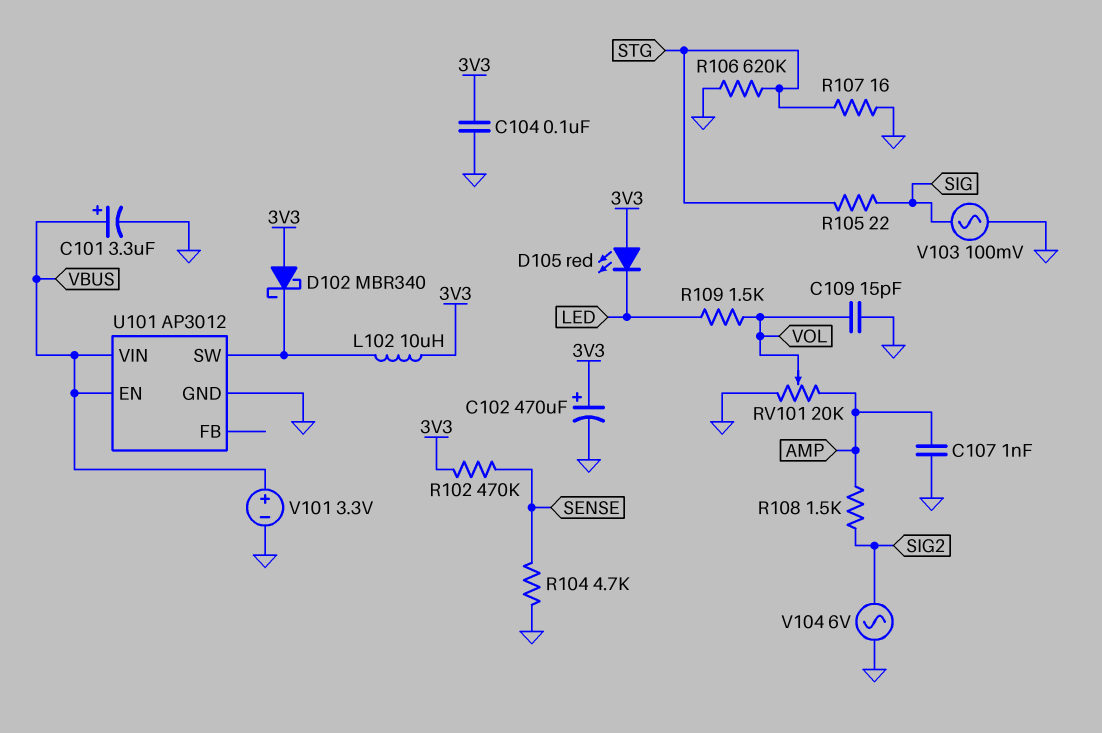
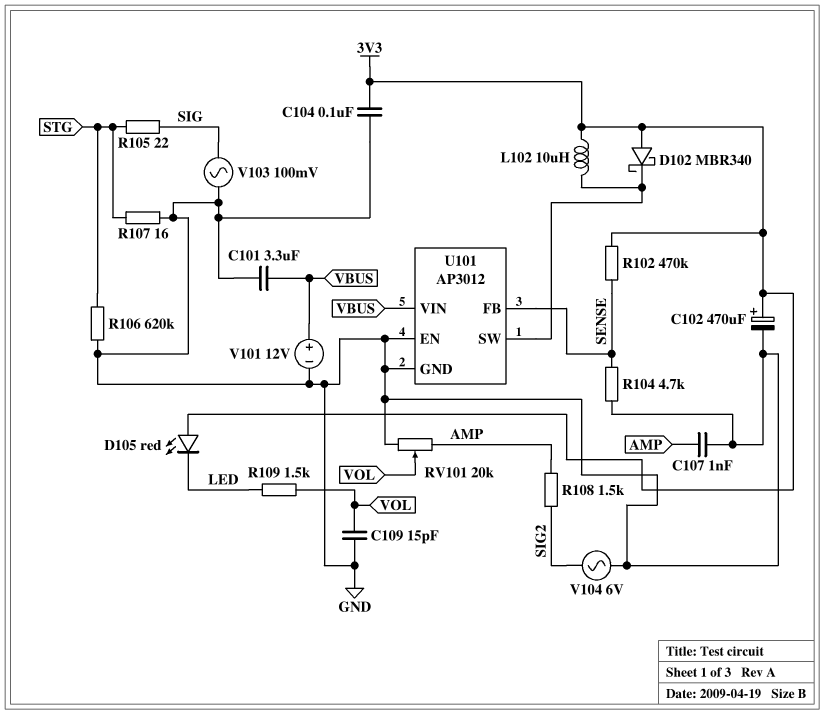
C101: 3.3uF (plus VBUS, minus GND) -> 3.3uF (GND, VBUS)
U101 pin EN: VBUS -> GND
U101 pin FB: none -> SENSE
V101: 3.3V (plus VBUS, minus GND) -> 12V (plus VBUS, minus GND)

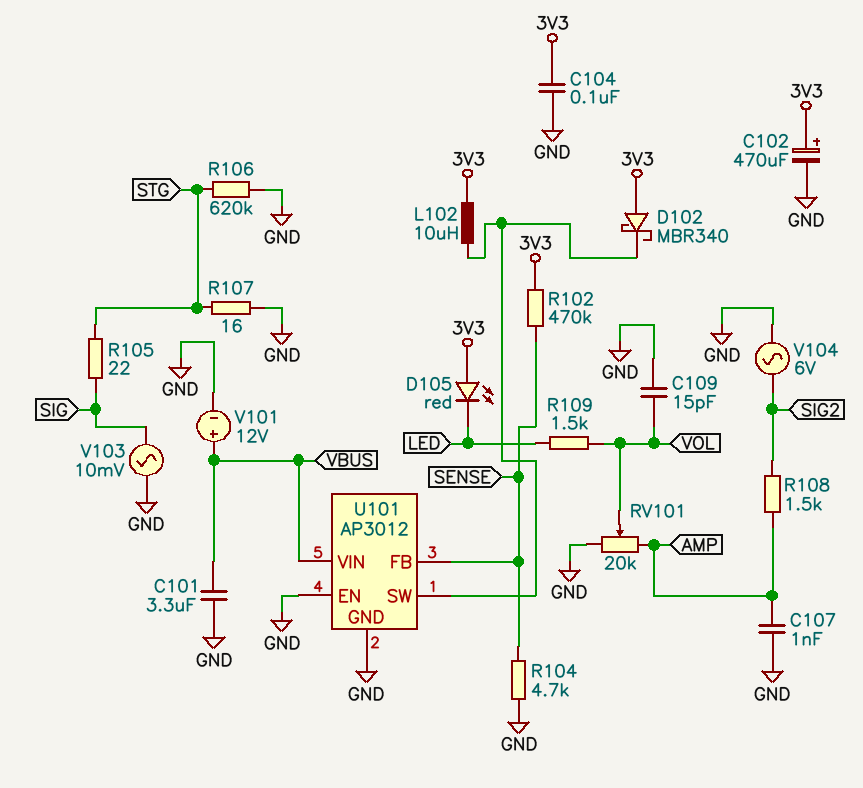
V103: AC 100mV (GND, SIG) -> AC 10mV (GND, SIG)

